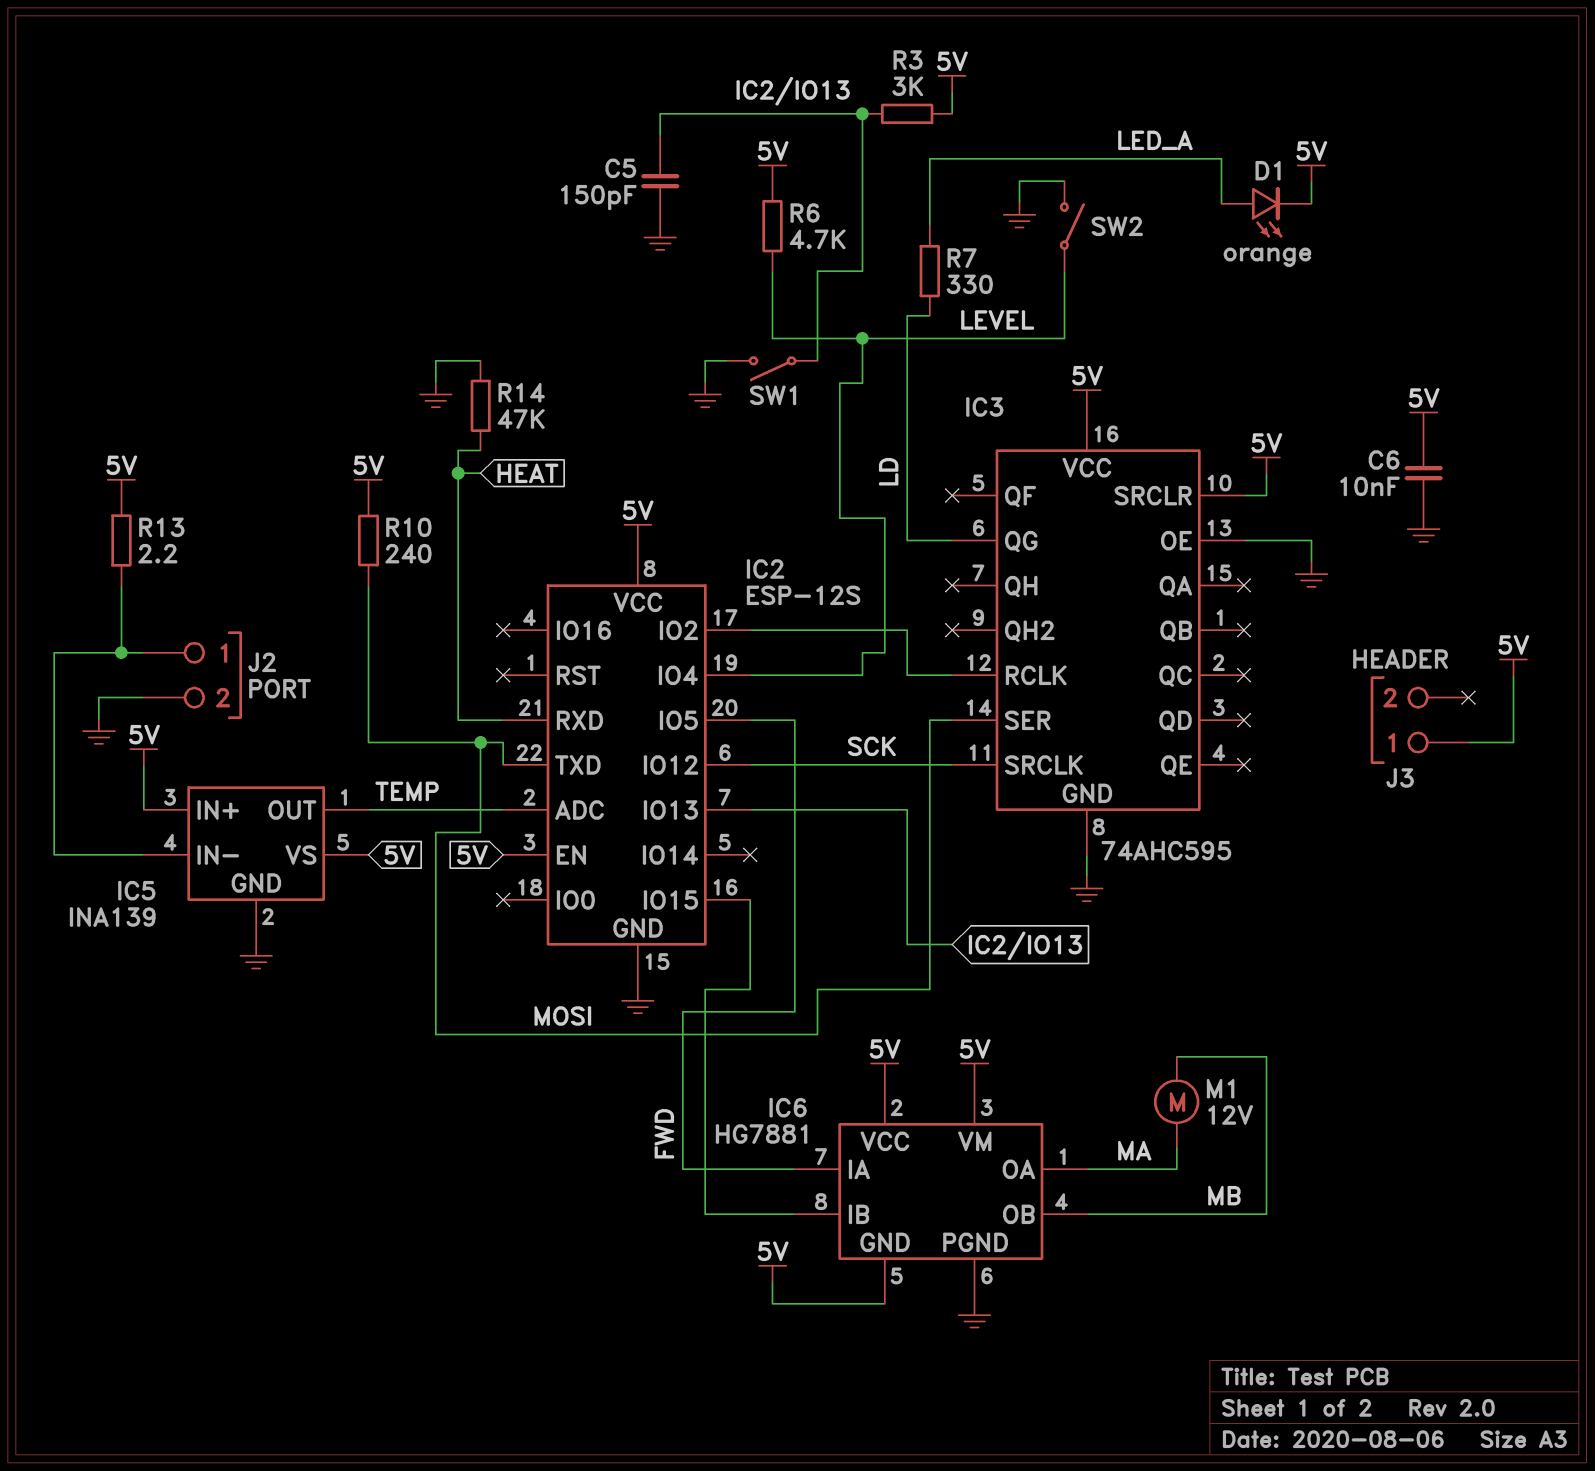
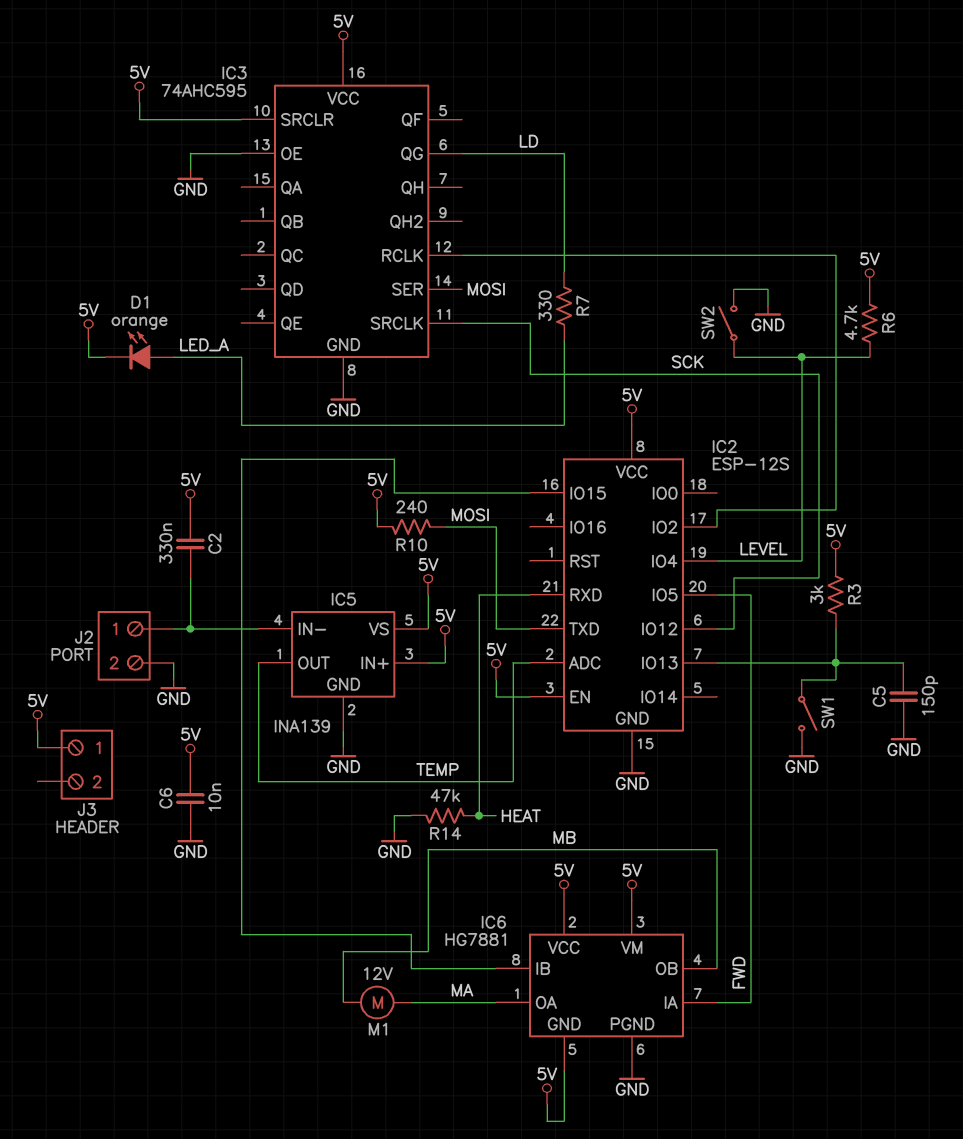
C2: none -> 330nF (5V, IC5/IN-)
R13: 2.2 (5V, IC5/IN-) -> none

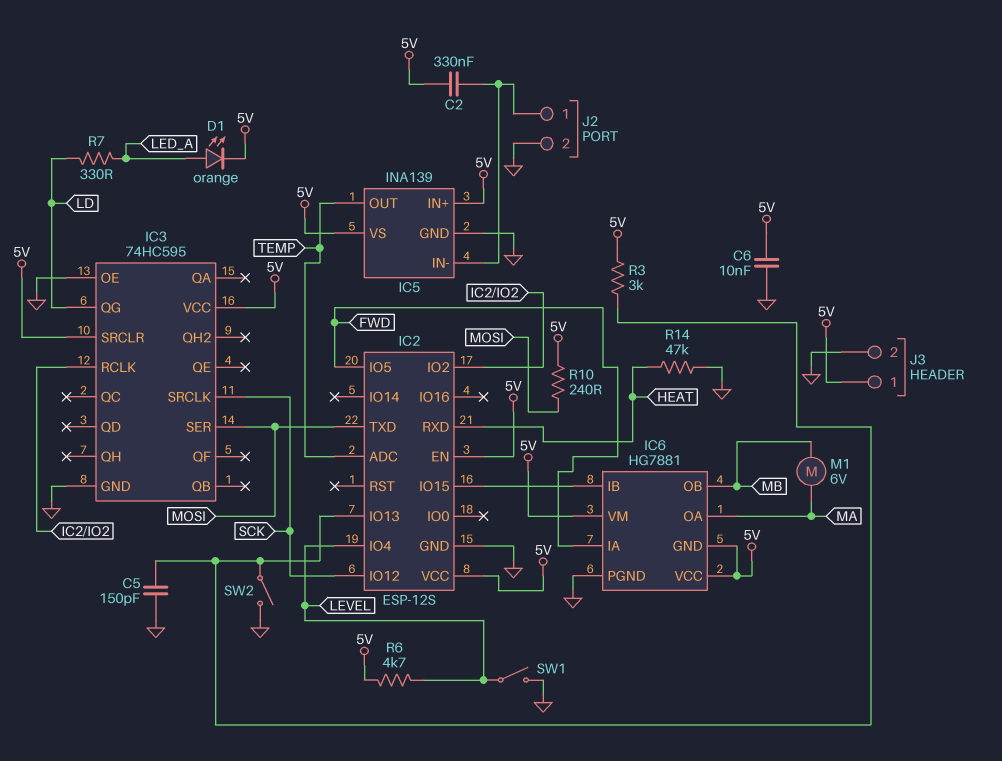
IC3: 74AHC595 -> 74HC595
J3 pin 2: none -> GND
M1: motor 12V (MA, MB) -> motor 6V (MA, MB)
SW1: switch (GND, IC2/IO13) -> switch (GND, LEVEL)
SW2: switch (GND, LEVEL) -> switch (GND, IC2/IO13)

